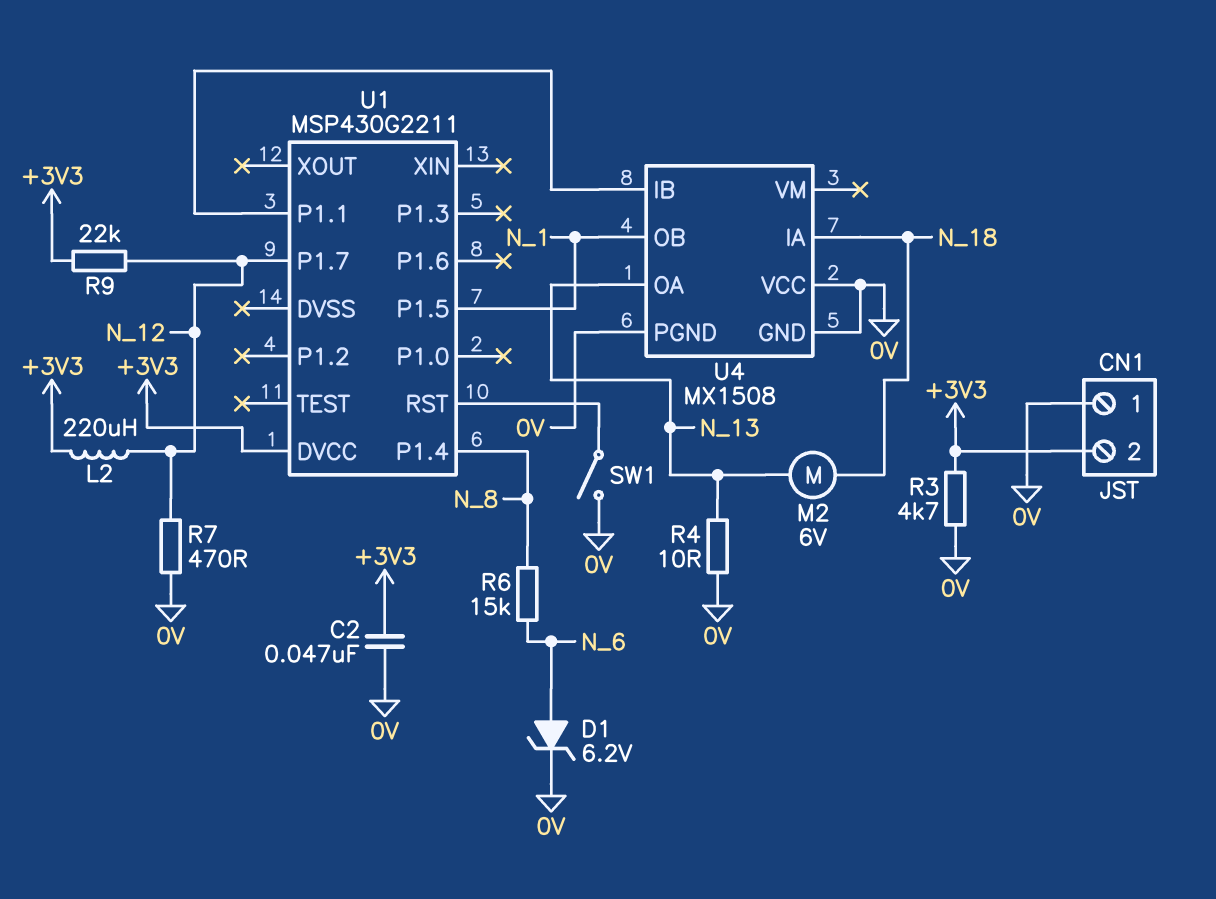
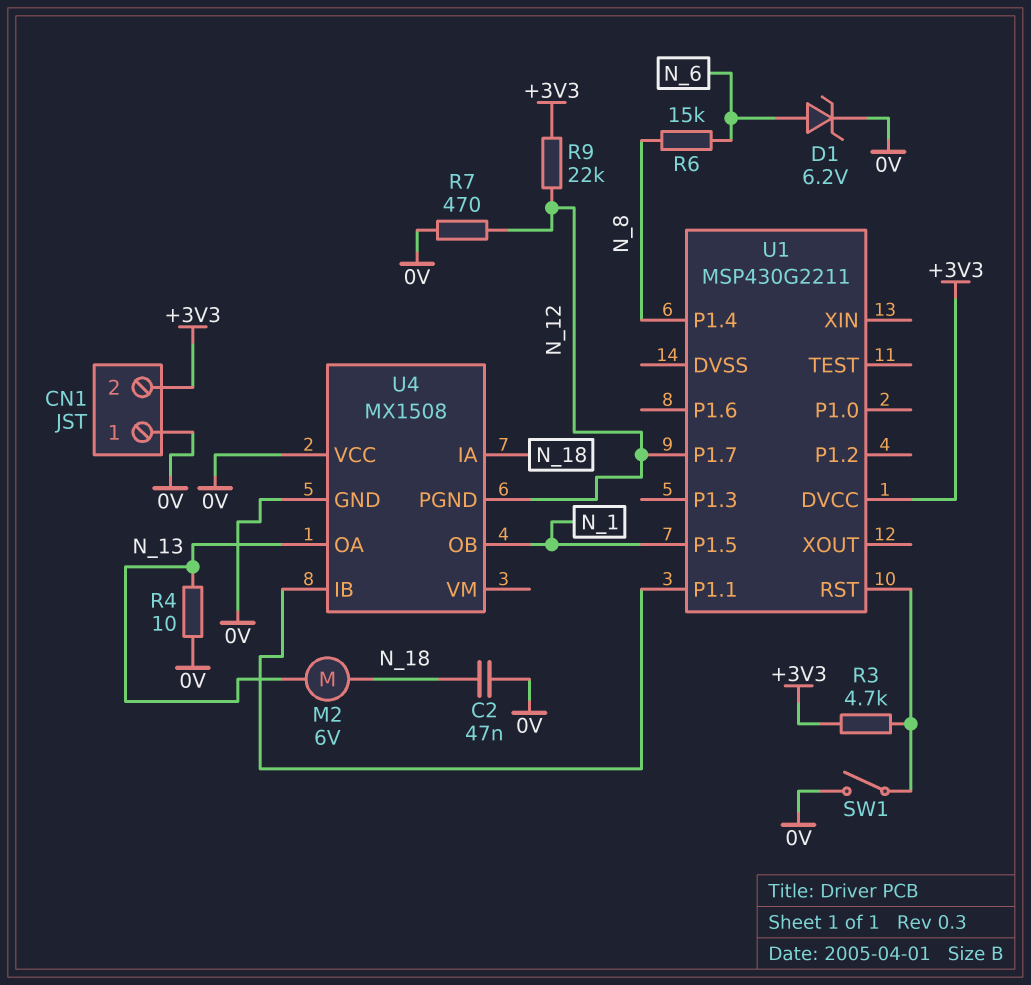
C2: 47nF (+3V3, 0V) -> 47nF (0V, N_18)
L2: 220uH (+3V3, N_12) -> none
R3: 4.7k (+3V3, 0V) -> 4.7k (+3V3, U1/RST)
U4 pin PGND: 0V -> N_12

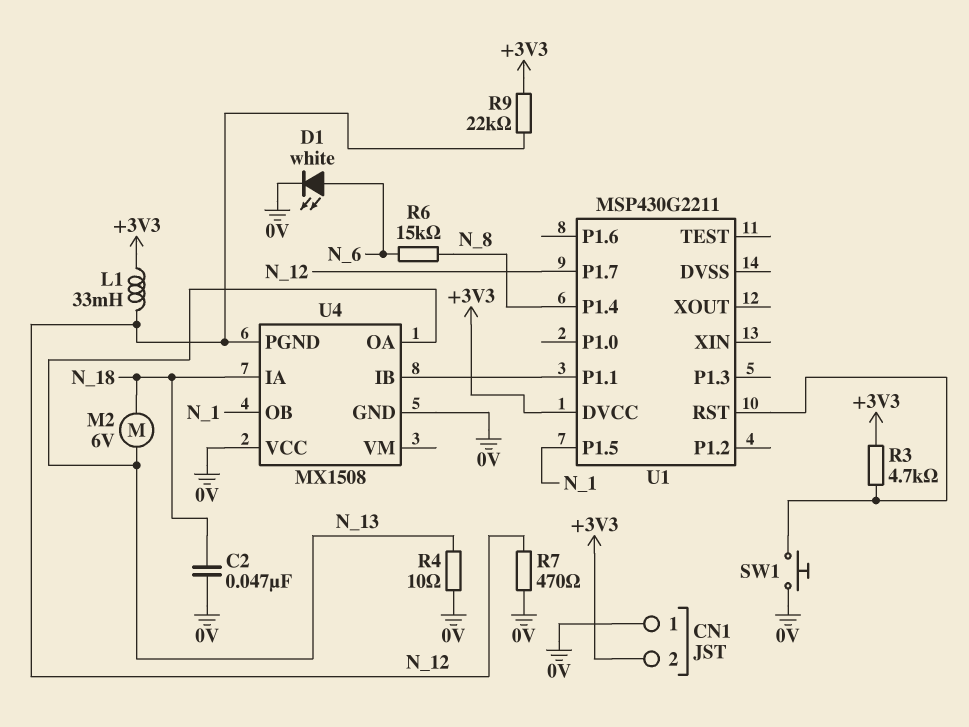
D1: zener 6.2V (A N_6, K 0V) -> LED white (A N_6, K 0V)
L1: none -> 33mH (+3V3, N_12)
SW1: switch (0V, U1/RST) -> button (0V, U1/RST)

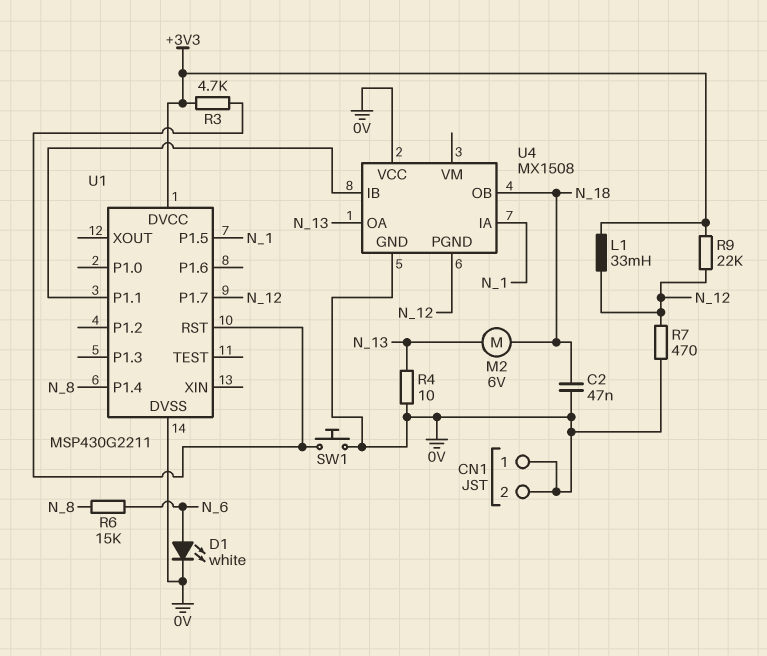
CN1 pin 2: +3V3 -> 0V
U1 pin DVSS: none -> 0V
U4 pin IA: N_18 -> N_1
U4 pin OB: N_1 -> N_18

